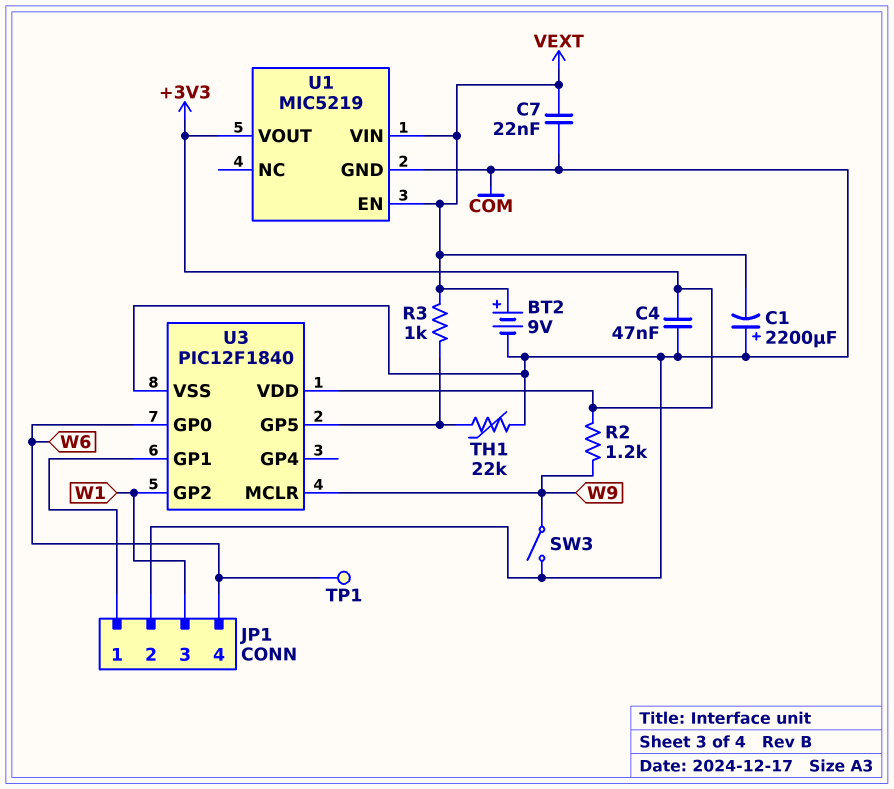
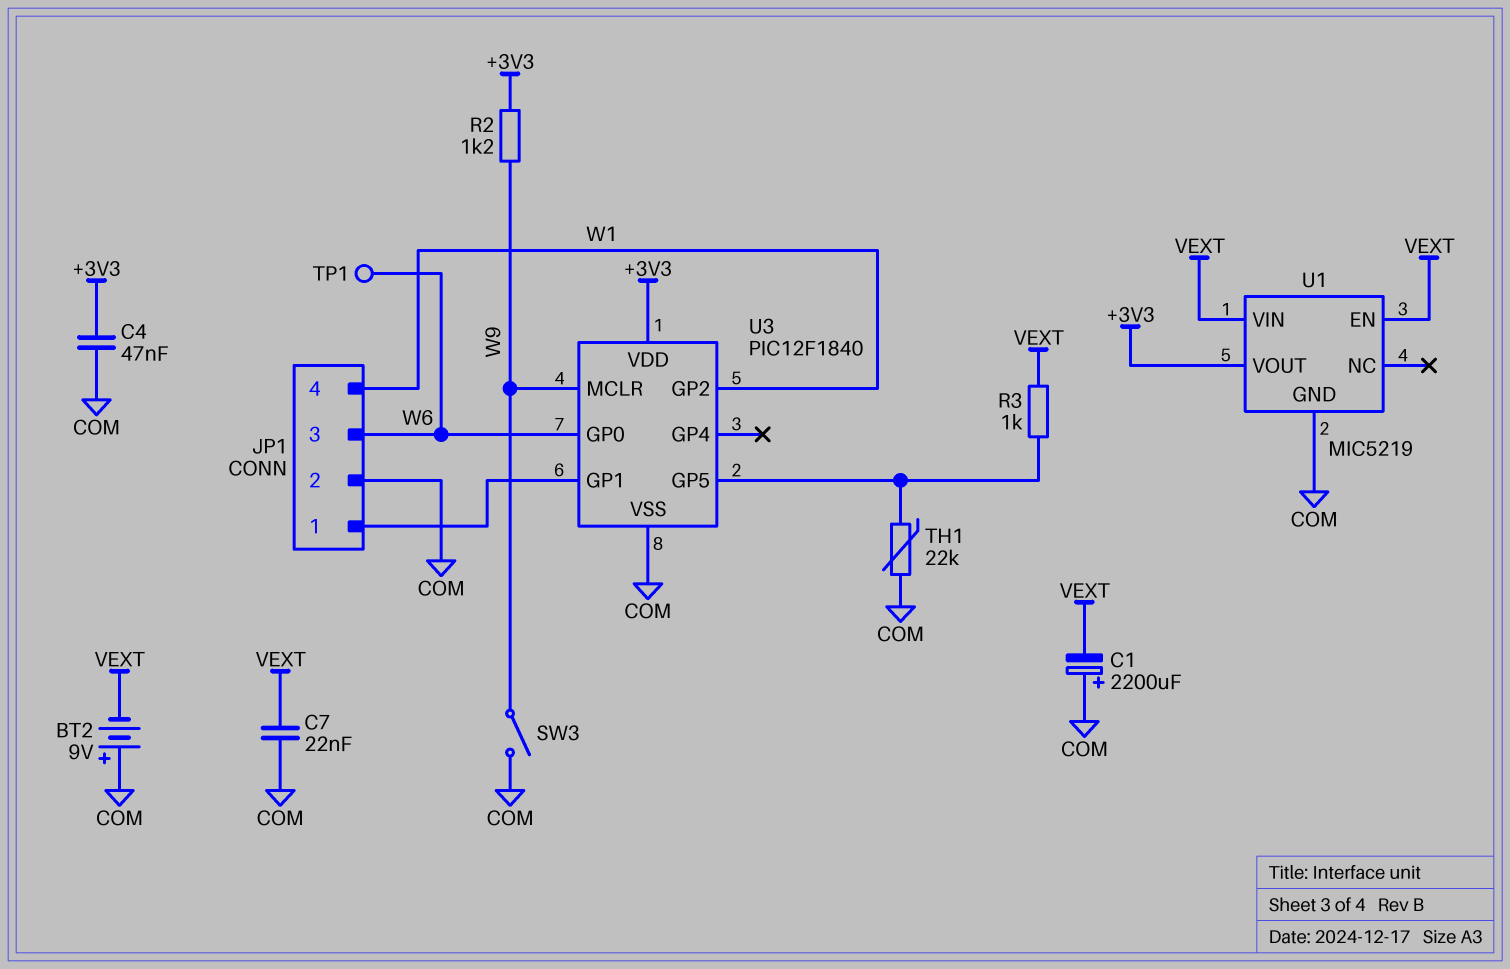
BT2: 9V (plus VEXT, minus COM) -> 9V (plus COM, minus VEXT)
JP1 pin 3: W1 -> W6
JP1 pin 4: W6 -> W1

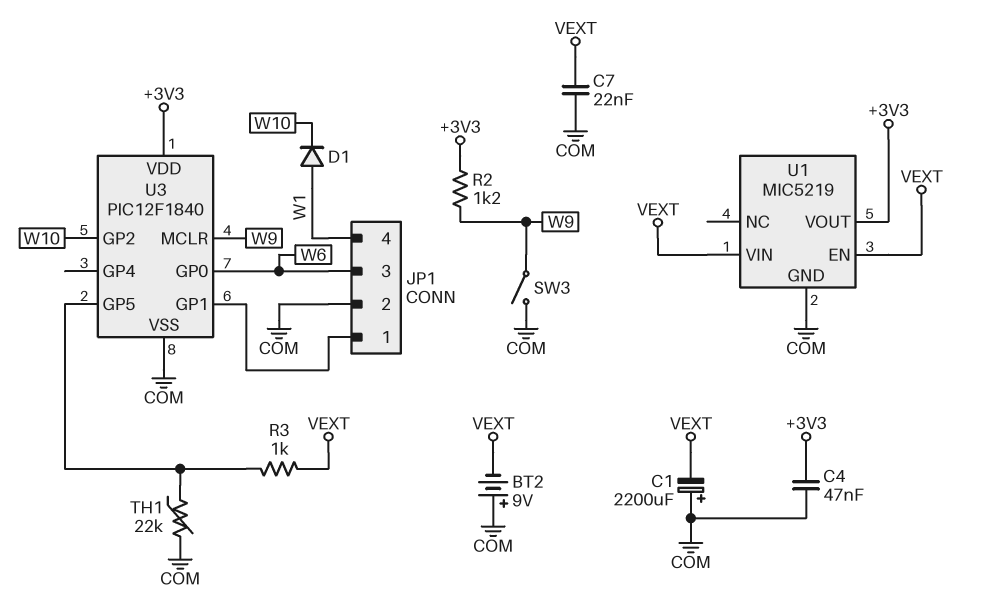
D1: none -> diode (A W1, K W10)
TP1: test point (W6) -> none
U3 pin GP2: W1 -> W10

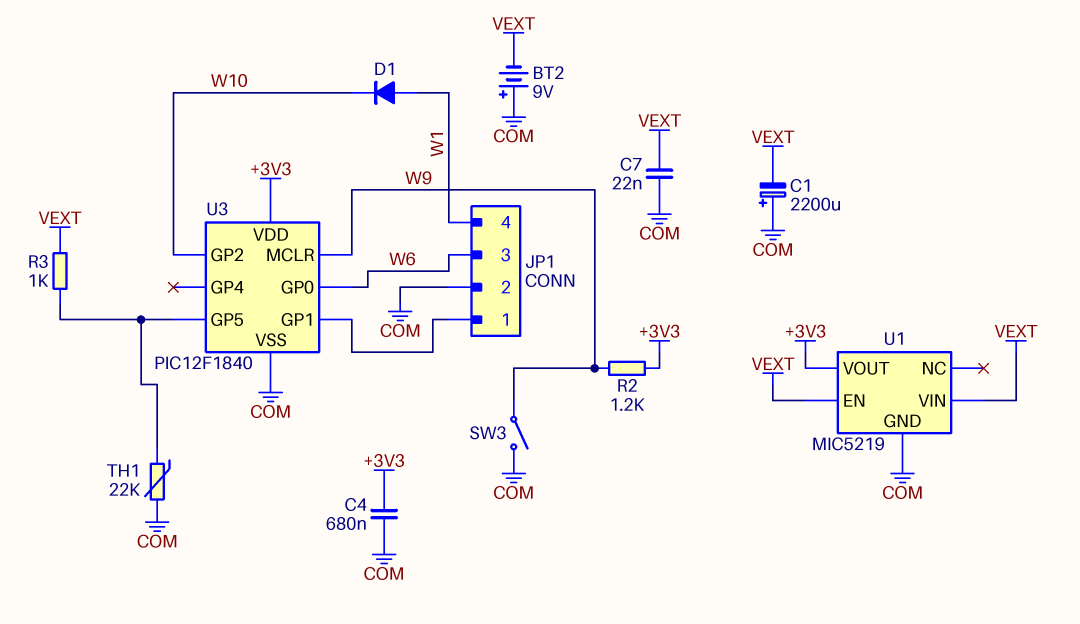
C4: 47nF (+3V3, COM) -> 680nF (+3V3, COM)

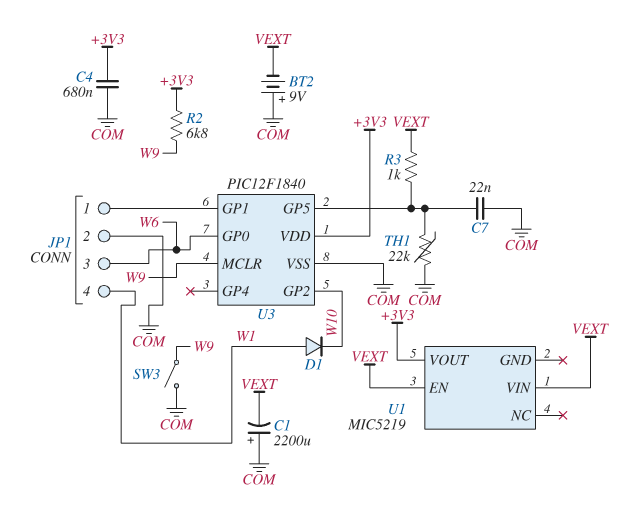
C7: 22nF (COM, VEXT) -> 22nF (COM, U3/GP5)
R2: 1.2k (+3V3, W9) -> 6.8k (+3V3, W9)
U1 pin GND: COM -> none

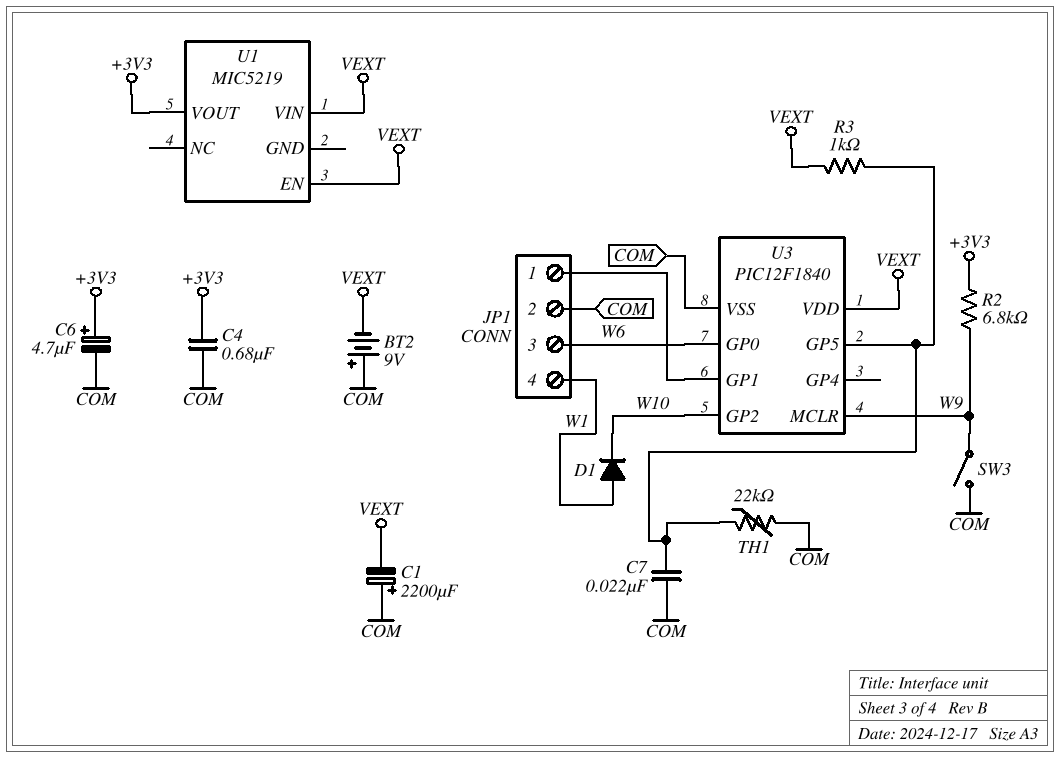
C6: none -> 4.7uF (plus +3V3, minus COM)
U3 pin VDD: +3V3 -> VEXT

